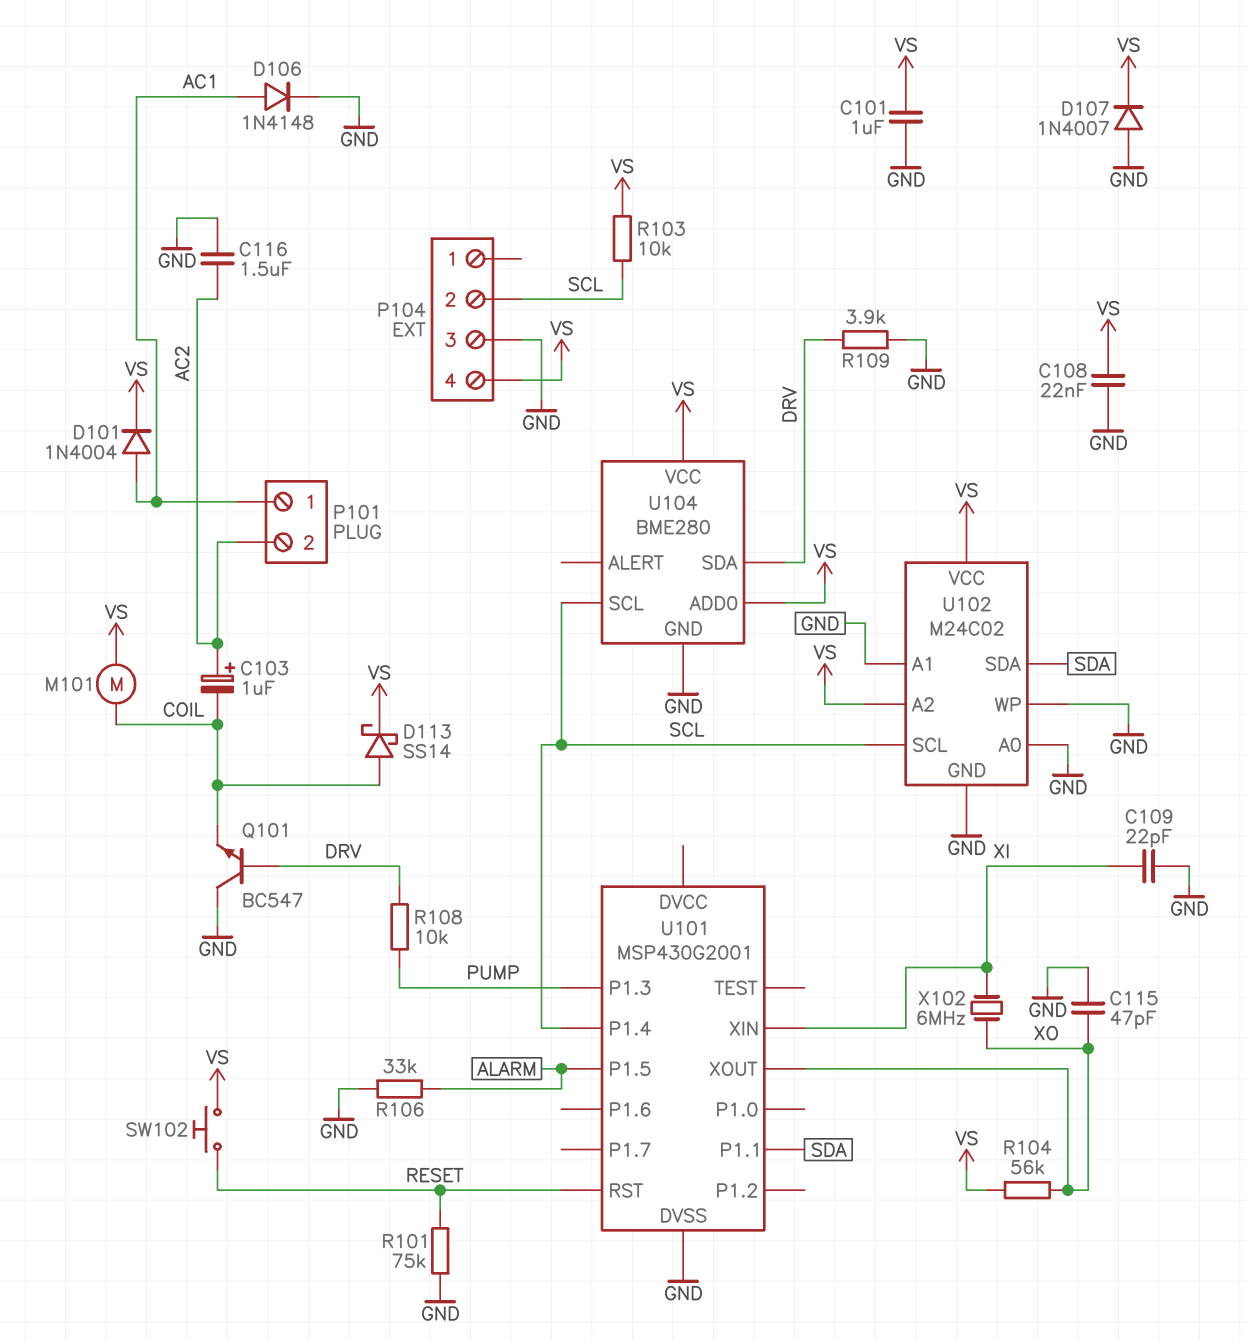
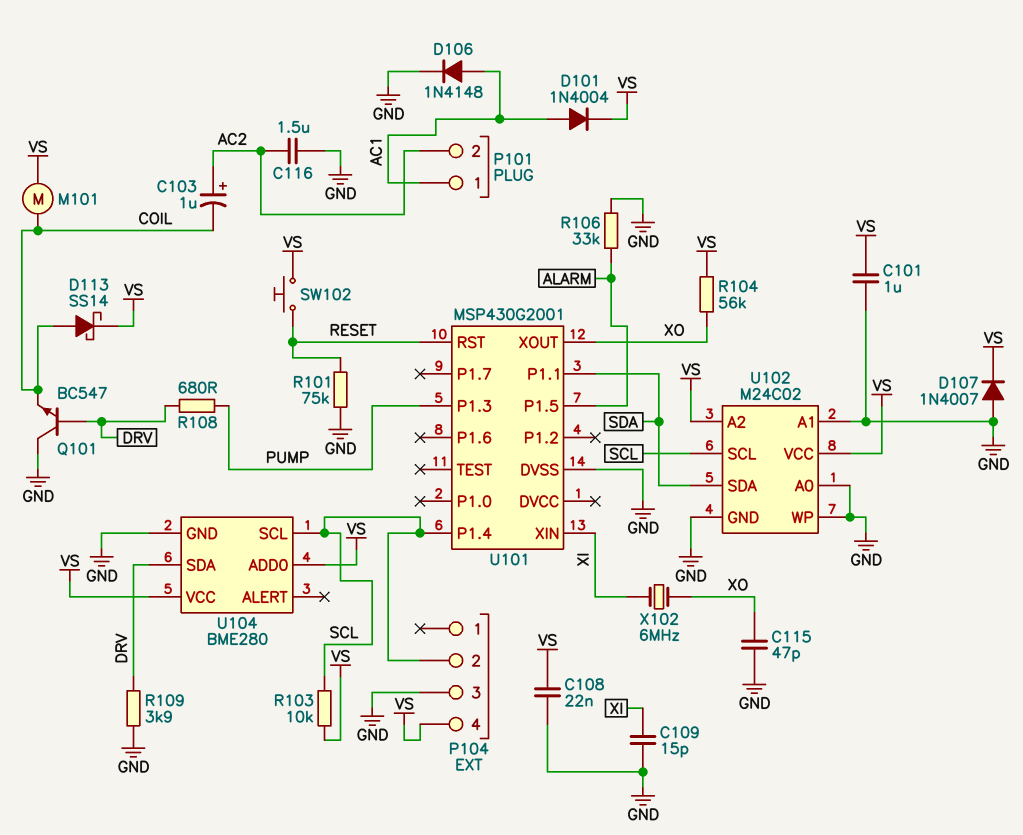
C109: 22pF (GND, XI) -> 15pF (GND, XI)
R108: 10k (DRV, PUMP) -> 680 (DRV, PUMP)

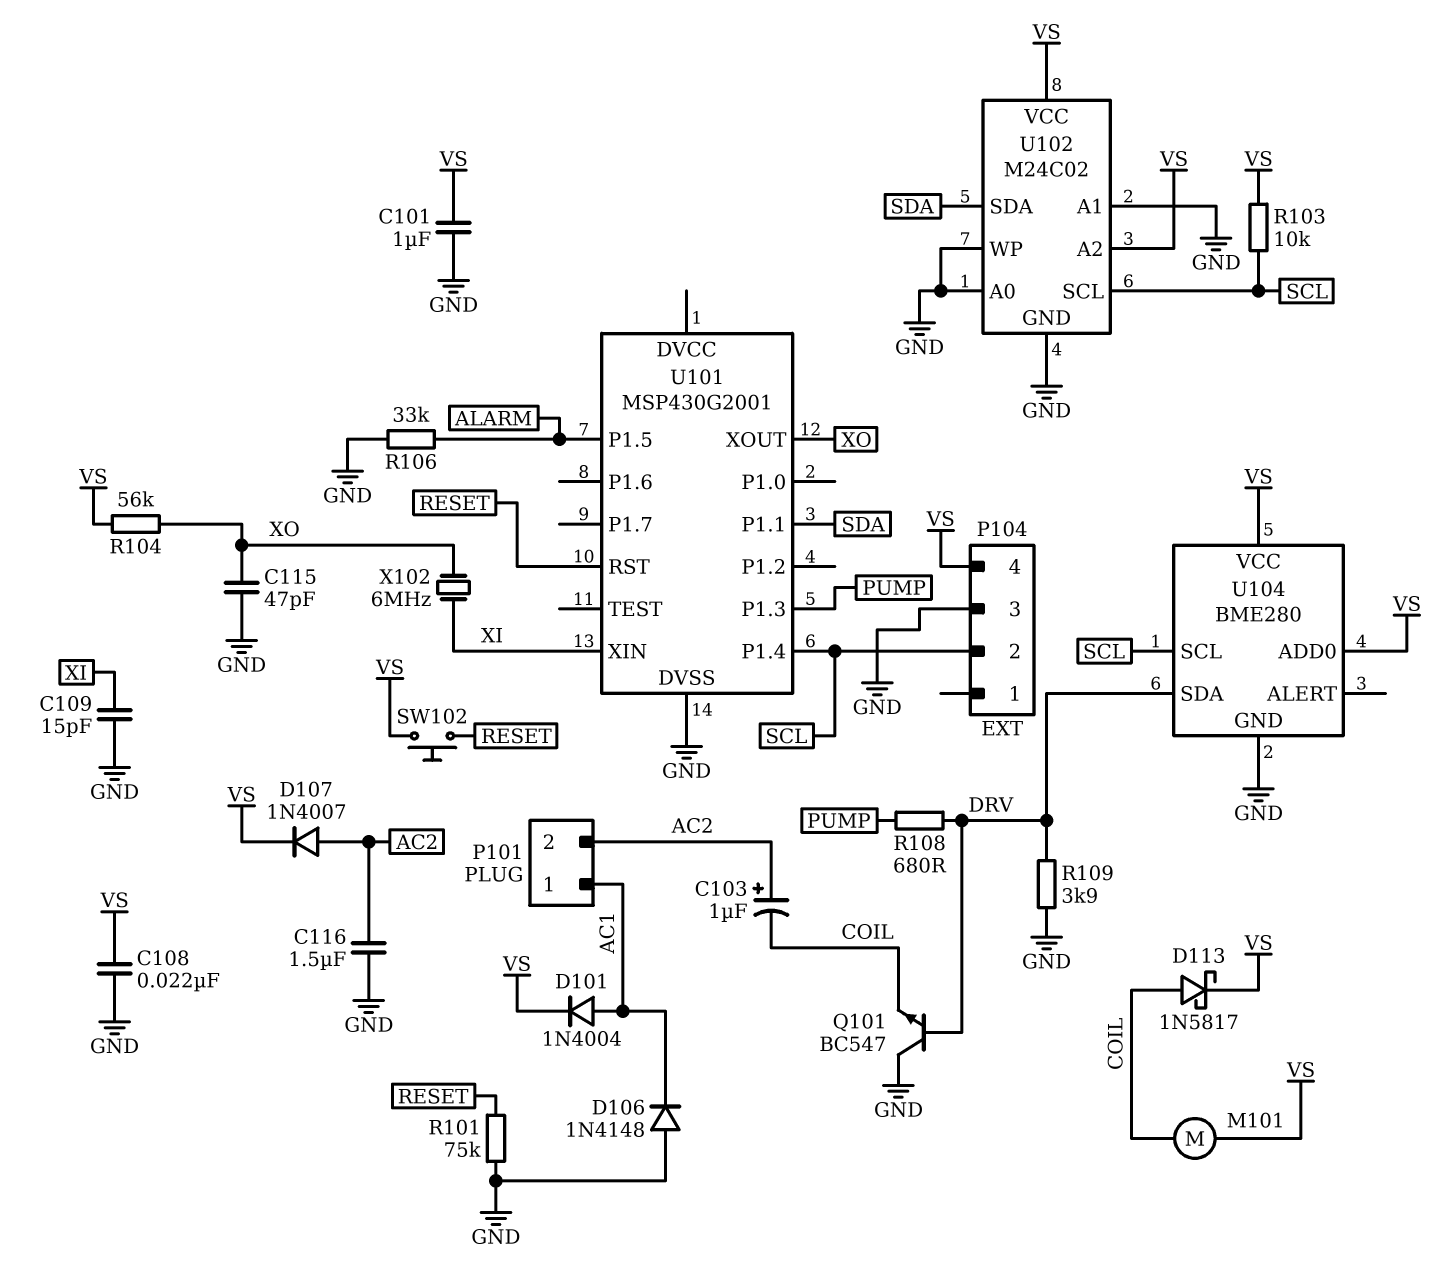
D106: diode 1N4148 (A AC1, K GND) -> diode 1N4148 (A GND, K AC1)
D107: diode 1N4007 (A GND, K VS) -> diode 1N4007 (A AC2, K VS)
D113: schottky SS14 (A COIL, K VS) -> schottky 1N5817 (A COIL, K VS)

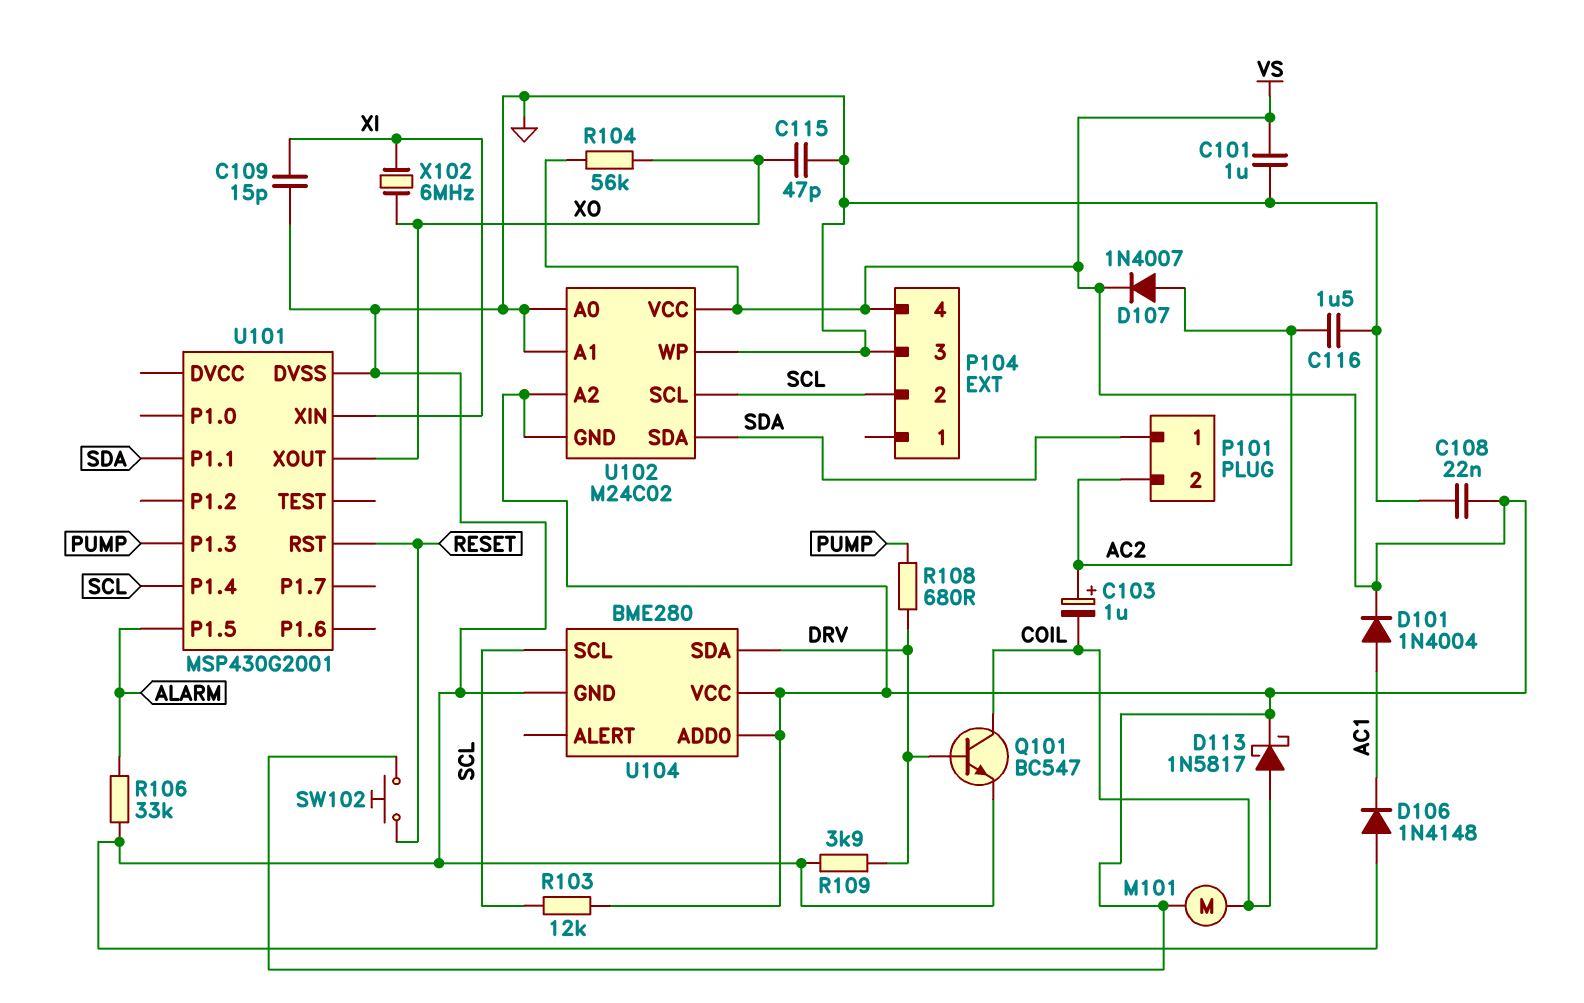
P101 pin 1: AC1 -> SDA
Q101: NPN BC547 (B DRV, C GND, E COIL) -> NPN BC547 (B DRV, C COIL, E GND)
R101: 75k (GND, RESET) -> none
R103: 10k (SCL, VS) -> 12k (SCL, VS)
U102 pin GND: GND -> VS

